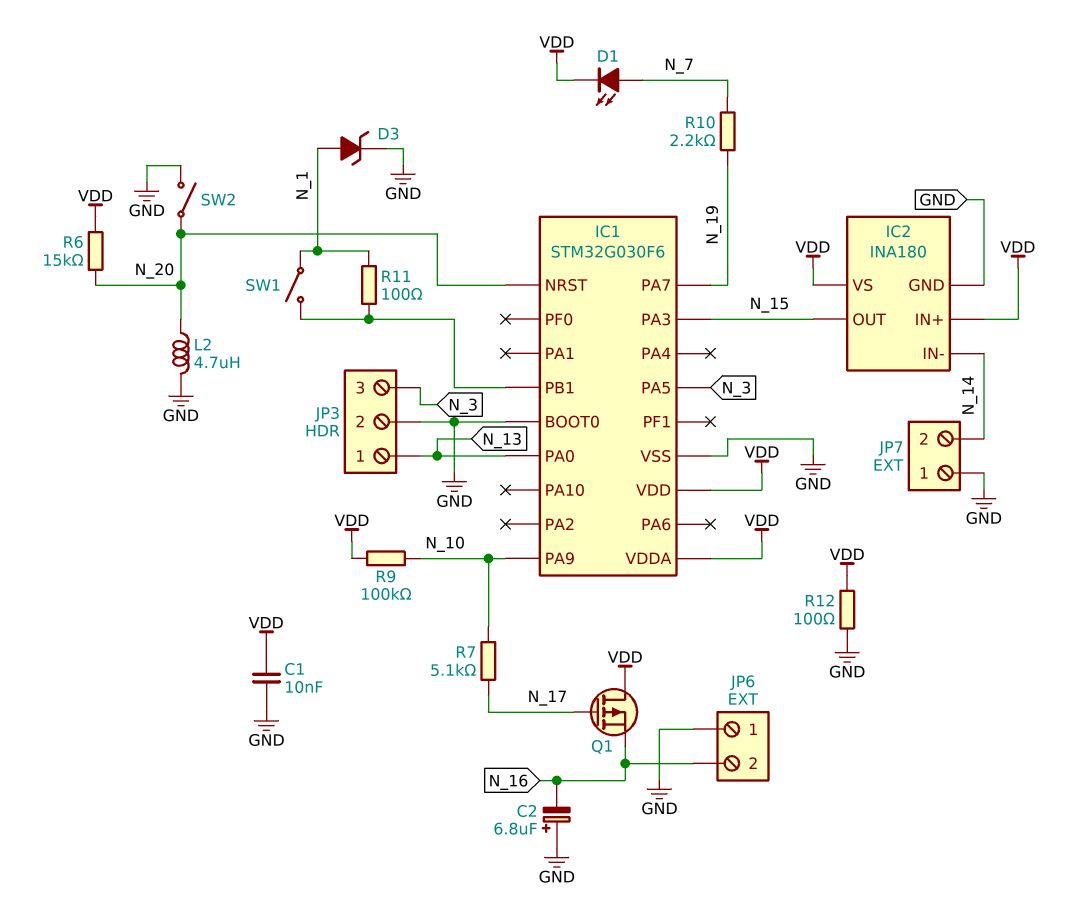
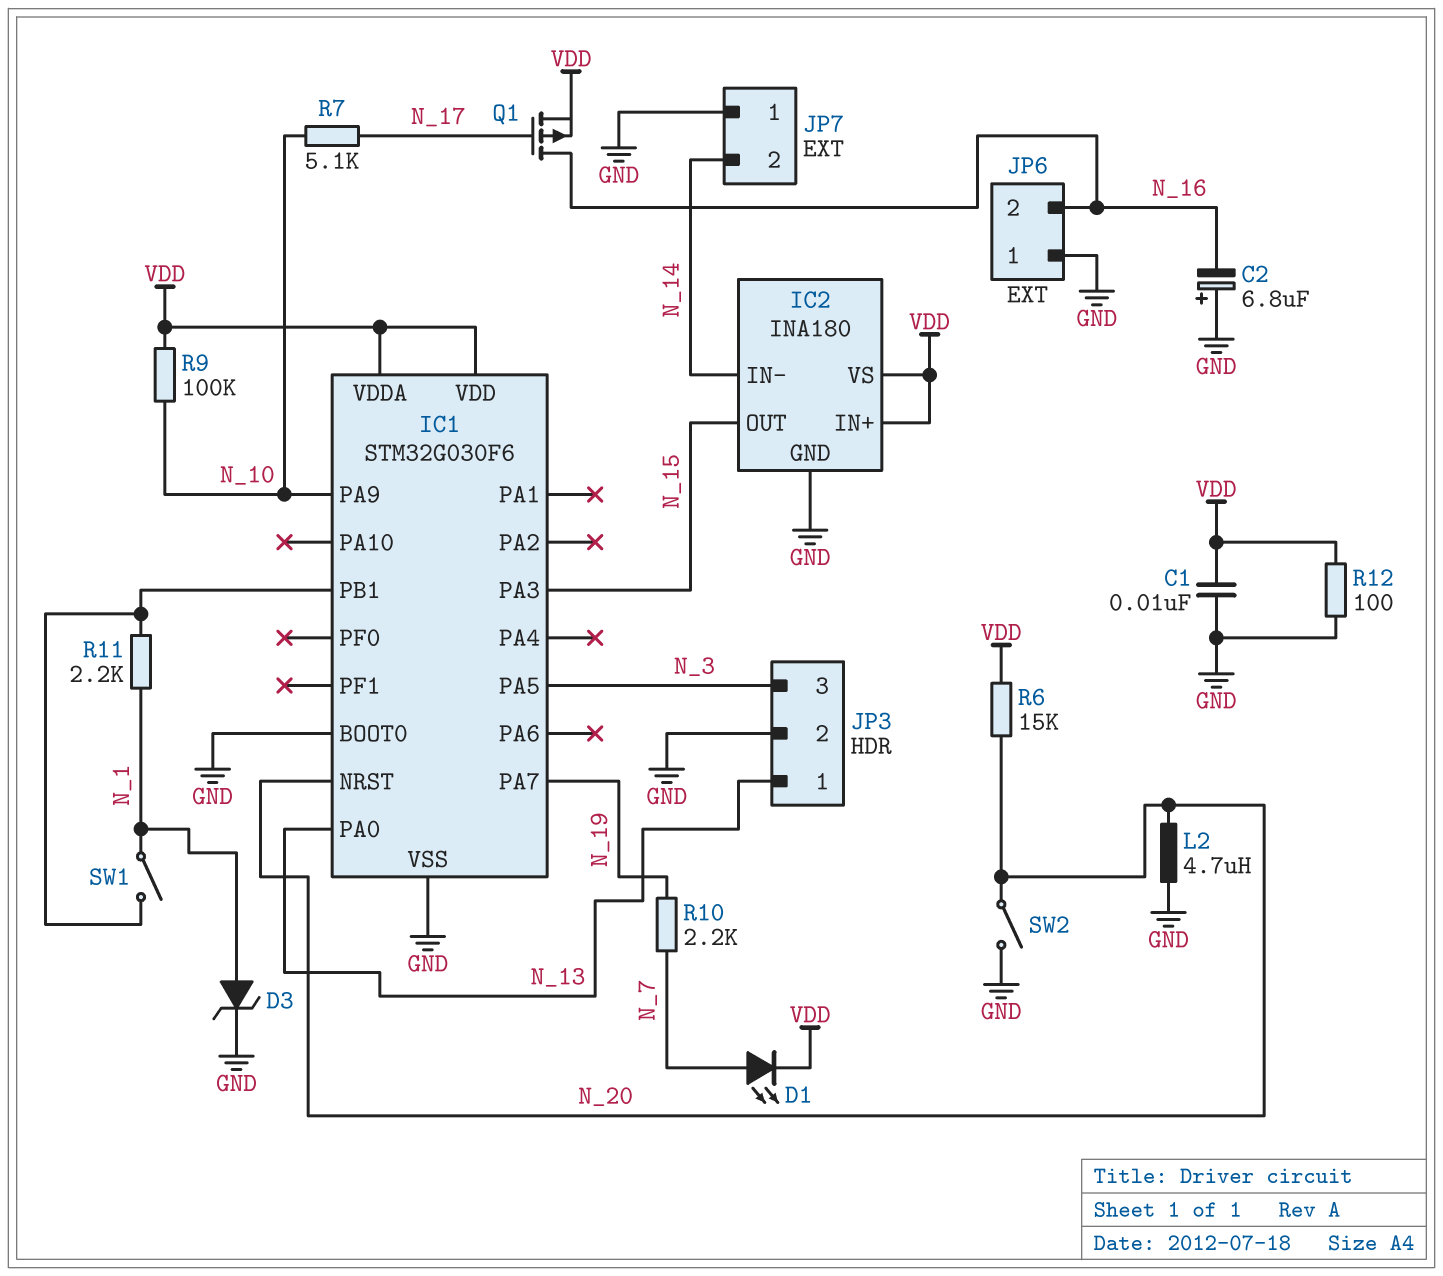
Q1: PMOS (G N_17, D VDD, S N_16) -> PMOS (G N_17, D N_16, S VDD)
R11: 100 (IC1/PB1, N_1) -> 2.2k (IC1/PB1, N_1)

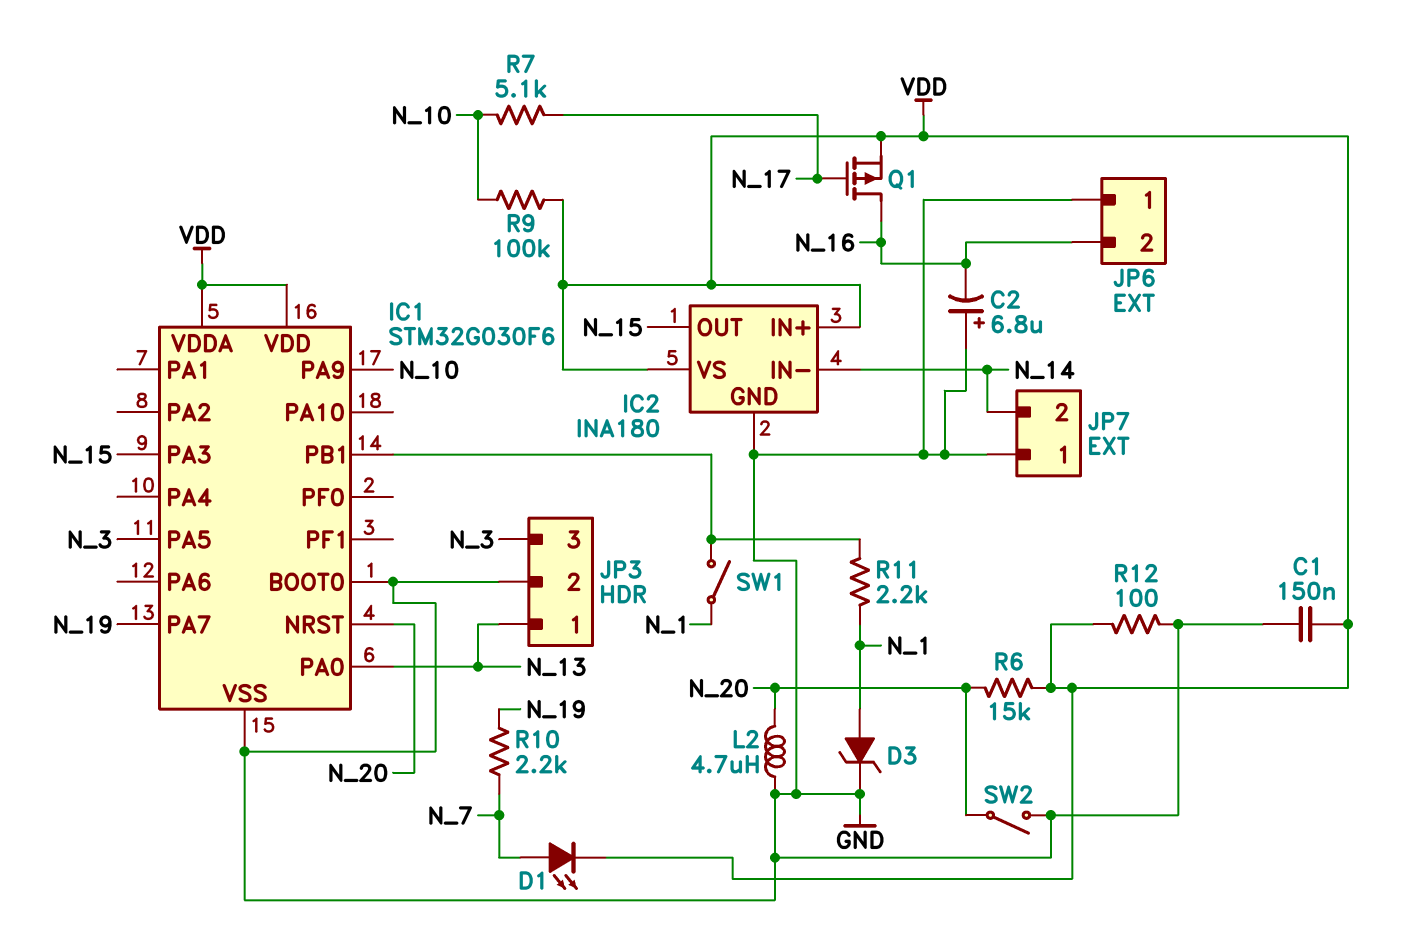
C1: 10nF (GND, VDD) -> 150nF (GND, VDD)

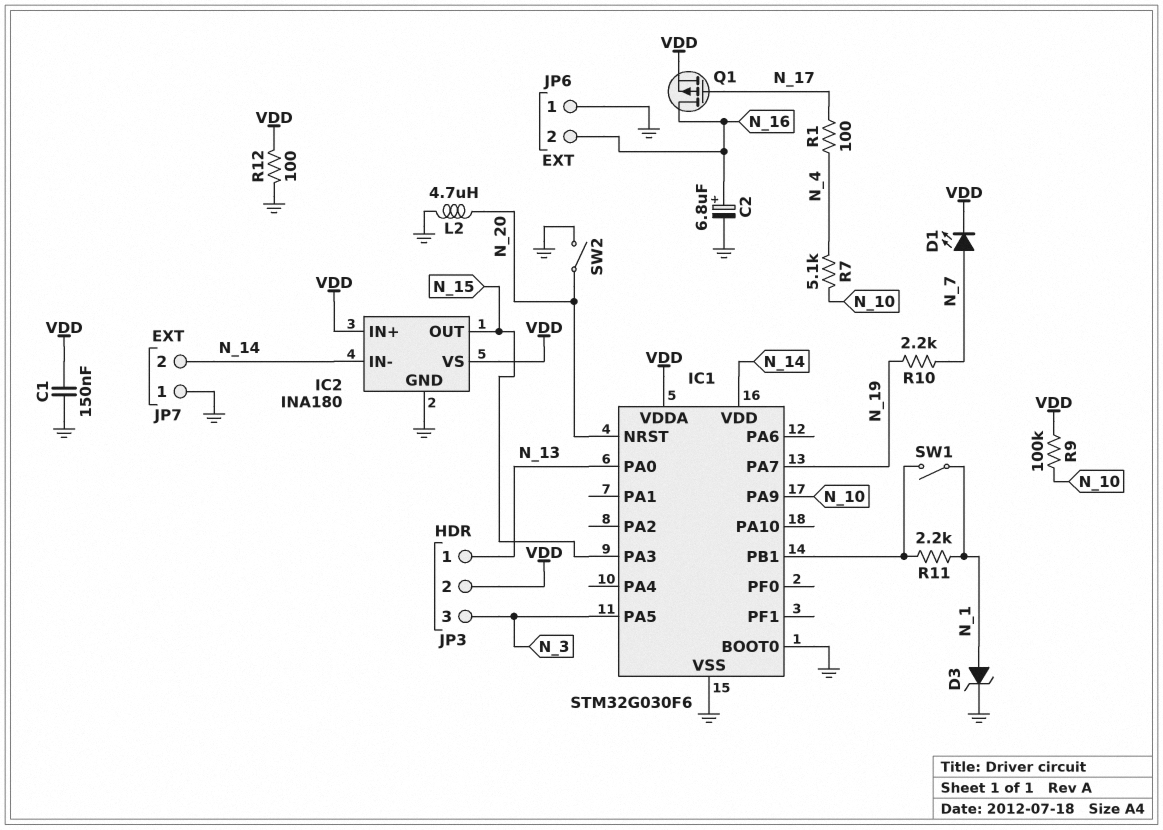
C2: 6.8uF (plus GND, minus N_16) -> 6.8uF (plus N_16, minus GND)
IC1 pin VDD: VDD -> N_14
JP3 pin 2: GND -> VDD
R1: none -> 100 (N_4, N_17)
R6: 15k (N_20, VDD) -> none
R7: 5.1k (N_10, N_17) -> 5.1k (N_4, N_10)

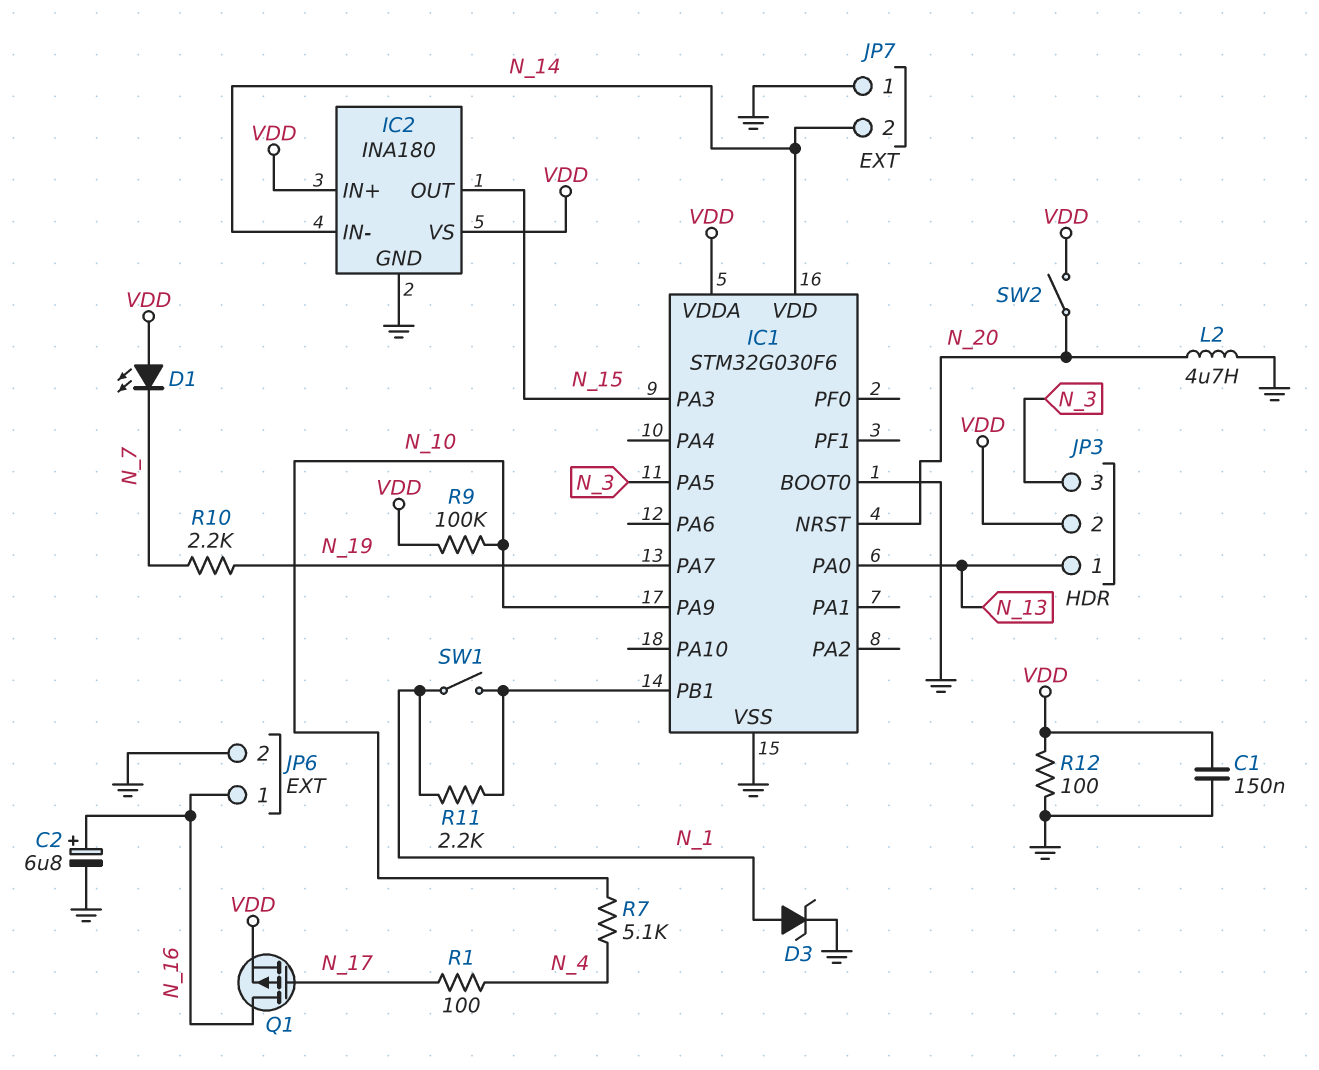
D1: LED (A N_7, K VDD) -> LED (A VDD, K N_7)
JP6 pin 1: GND -> N_16
JP6 pin 2: N_16 -> GND
SW2: switch (GND, N_20) -> switch (N_20, VDD)

